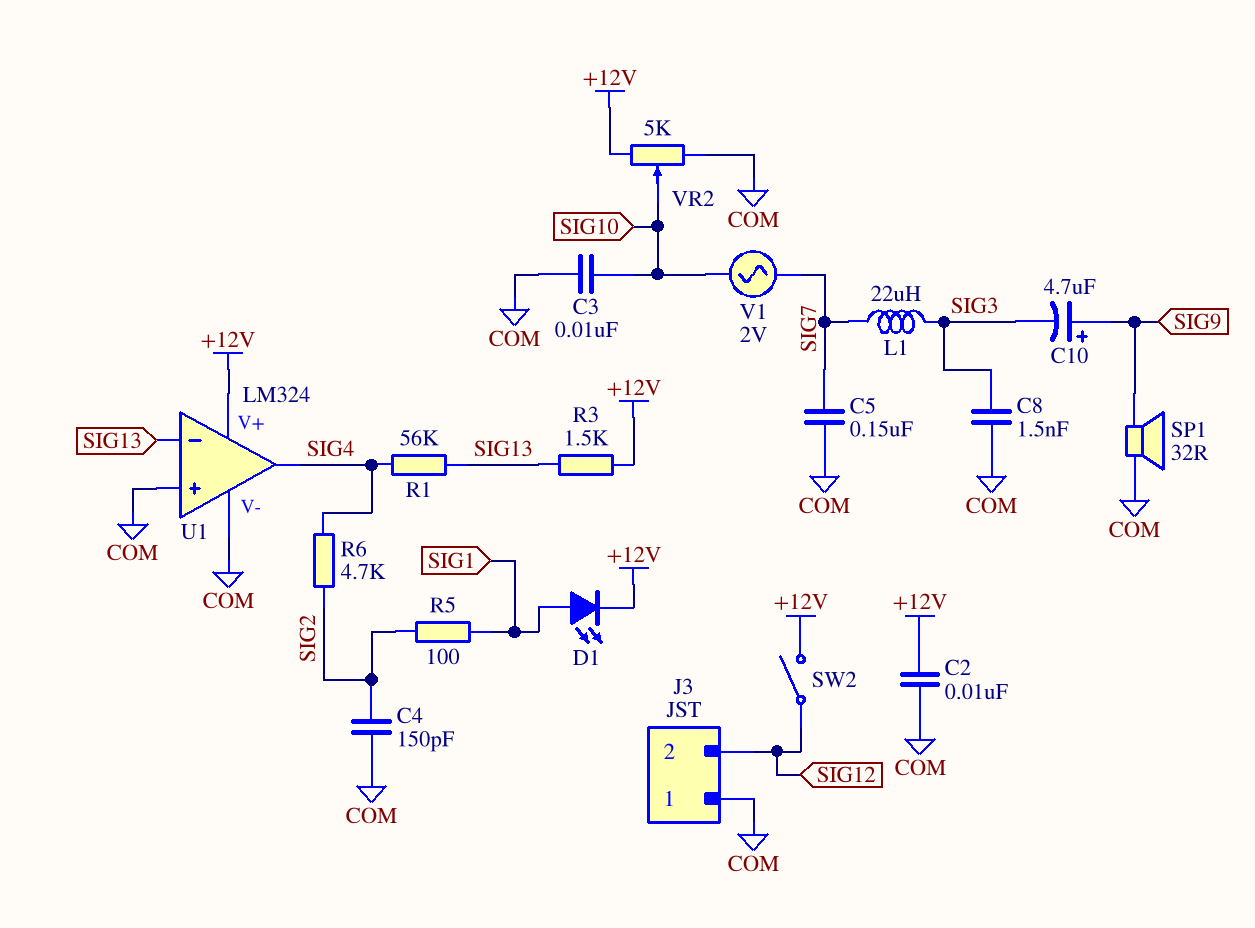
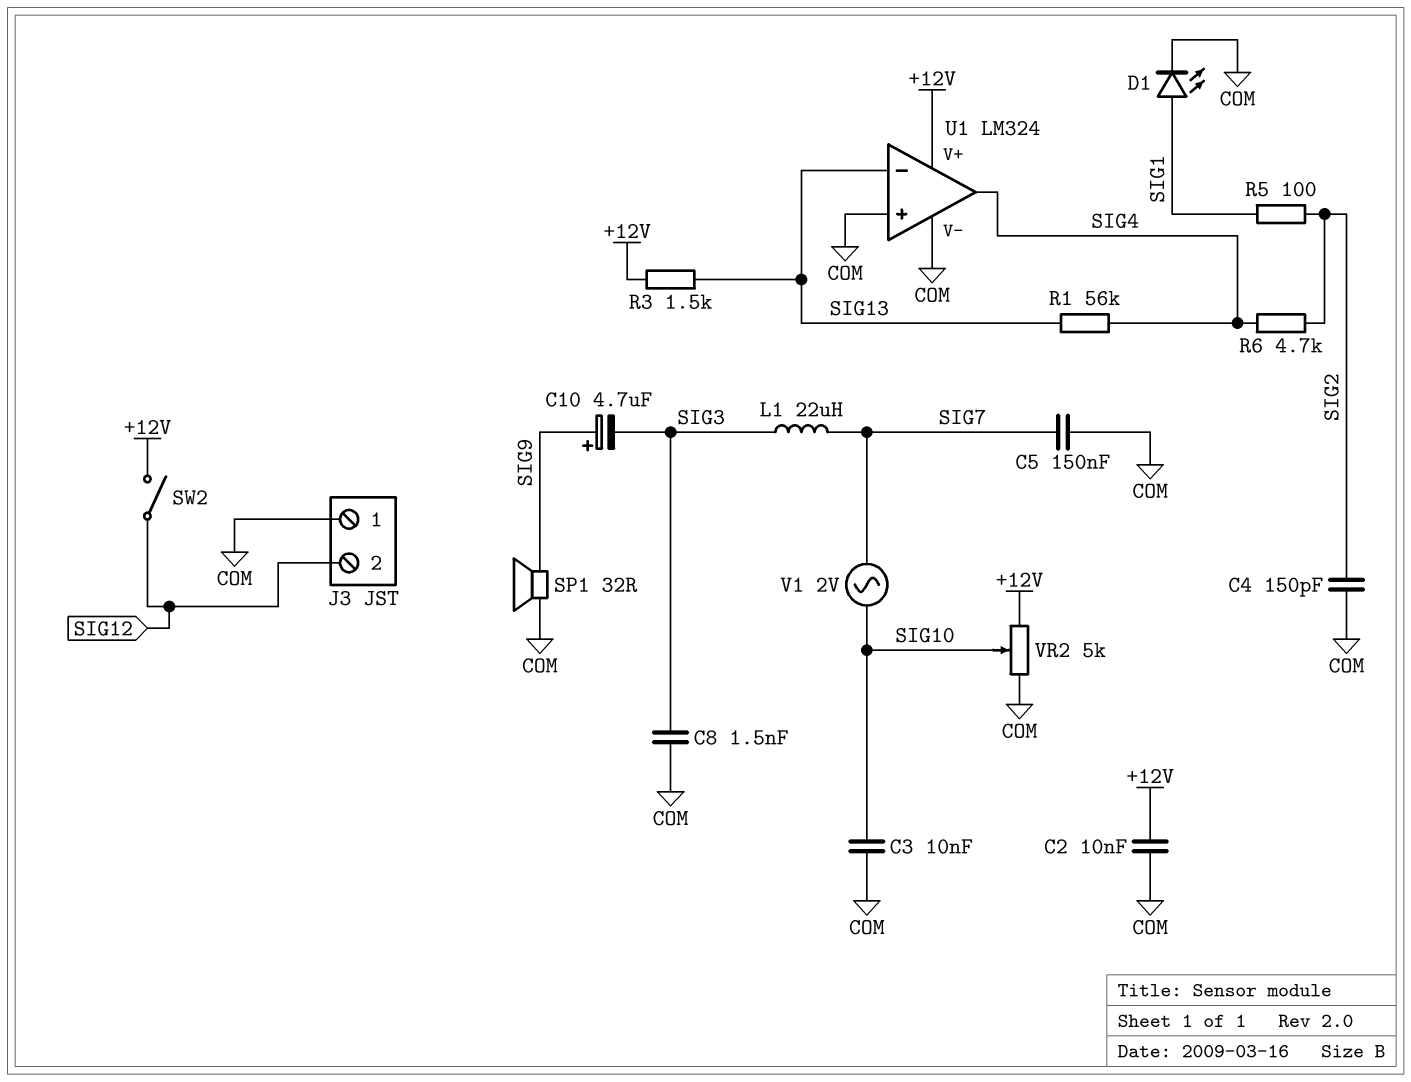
D1: LED (A SIG1, K +12V) -> LED (A SIG1, K COM)

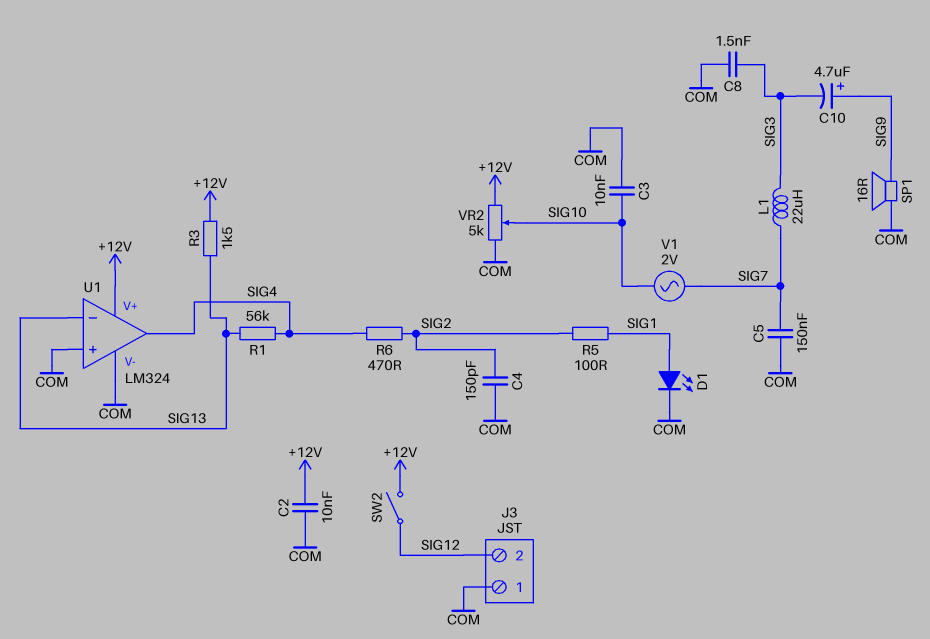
R6: 4.7k (SIG2, SIG4) -> 470 (SIG2, SIG4)
SP1: speaker 32R (COM, SIG9) -> speaker 16R (COM, SIG9)

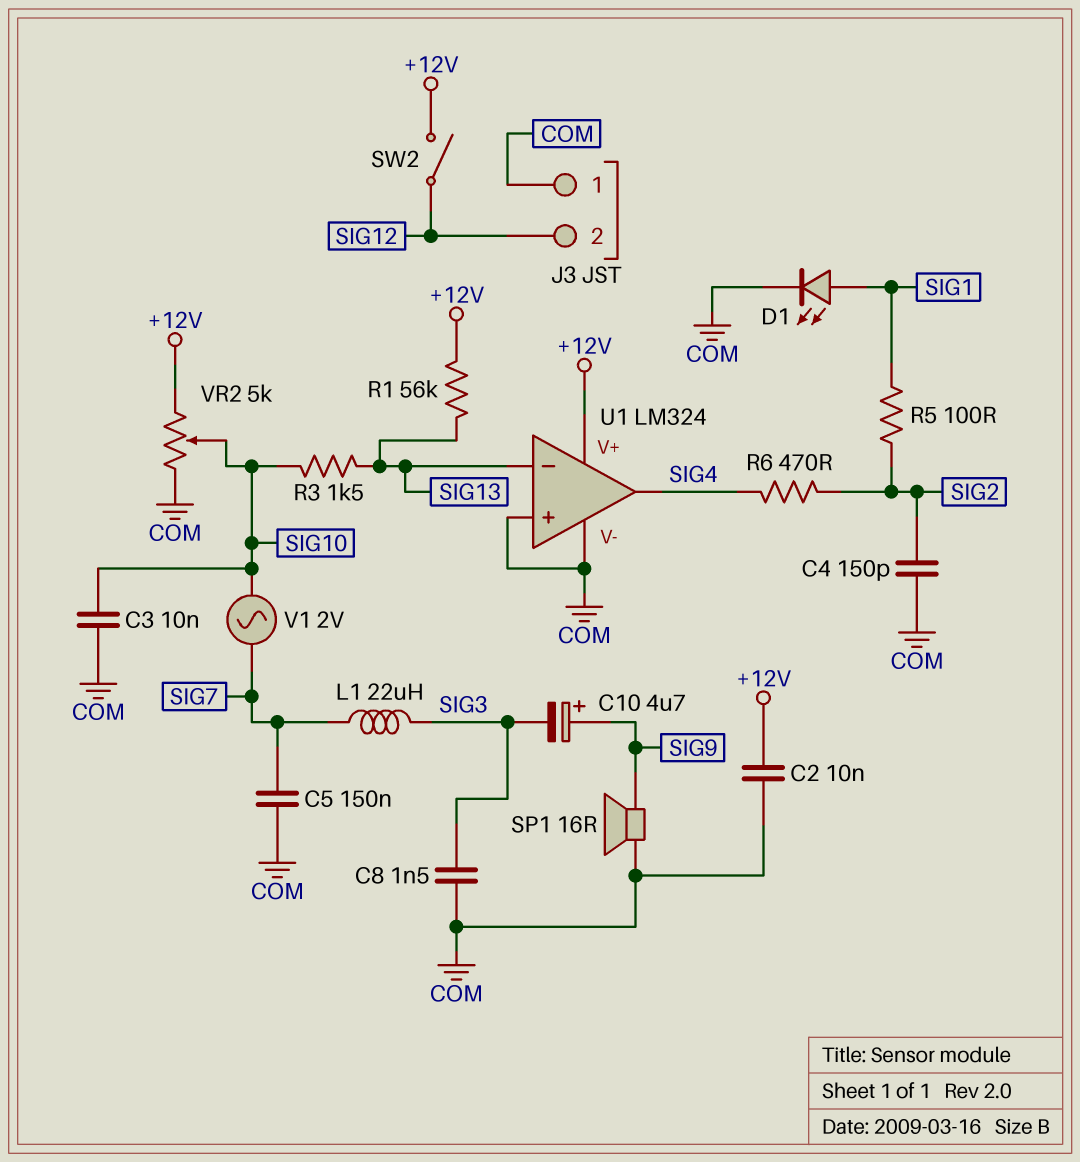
R1: 56k (SIG4, SIG13) -> 56k (+12V, SIG13)
R3: 1.5k (+12V, SIG13) -> 1.5k (SIG10, SIG13)

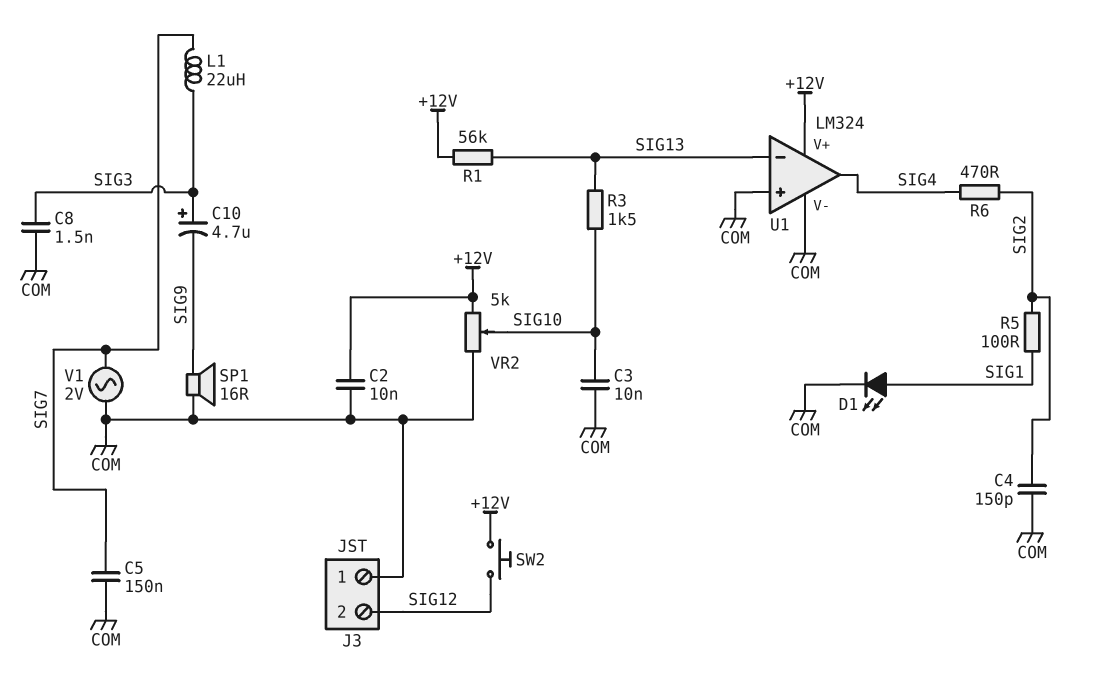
C10: 4.7uF (plus SIG9, minus SIG3) -> 4.7uF (plus SIG3, minus SIG9)
SW2: switch (+12V, SIG12) -> button (+12V, SIG12)
V1: AC 2V (SIG7, SIG10) -> AC 2V (COM, SIG7)

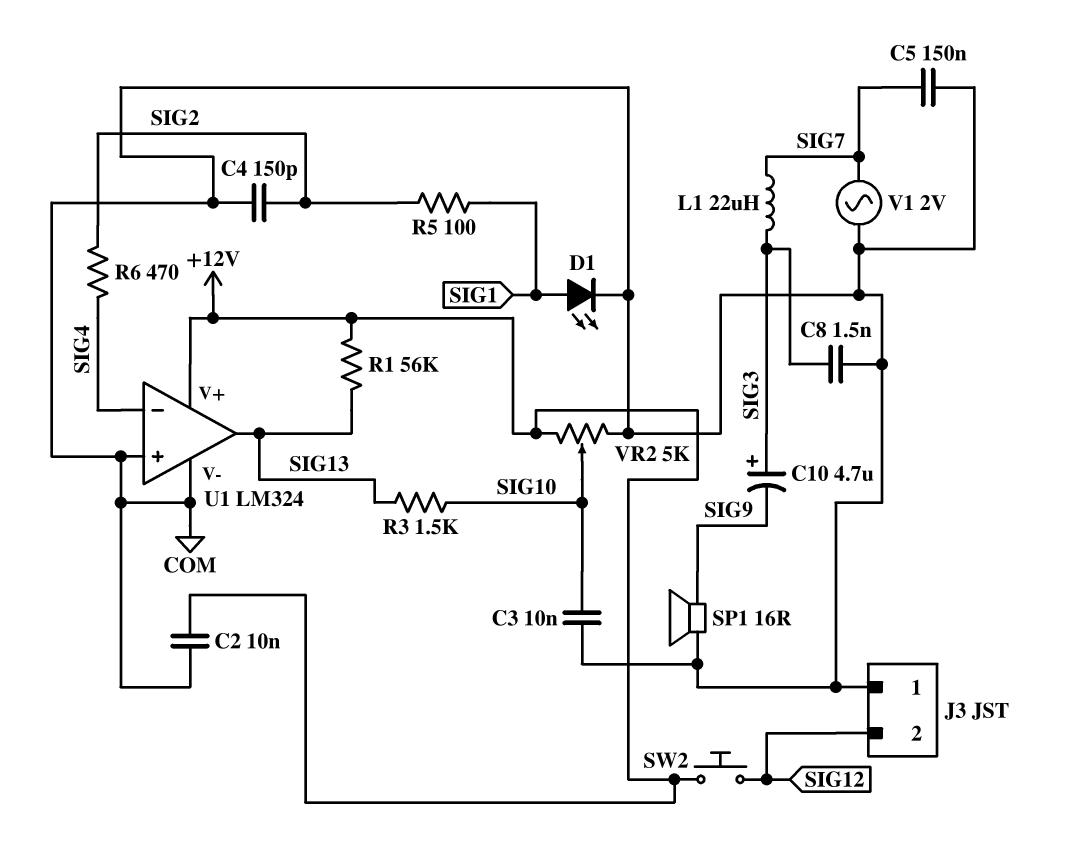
U1 pin in-: SIG13 -> SIG4
U1 pin out: SIG4 -> SIG13

